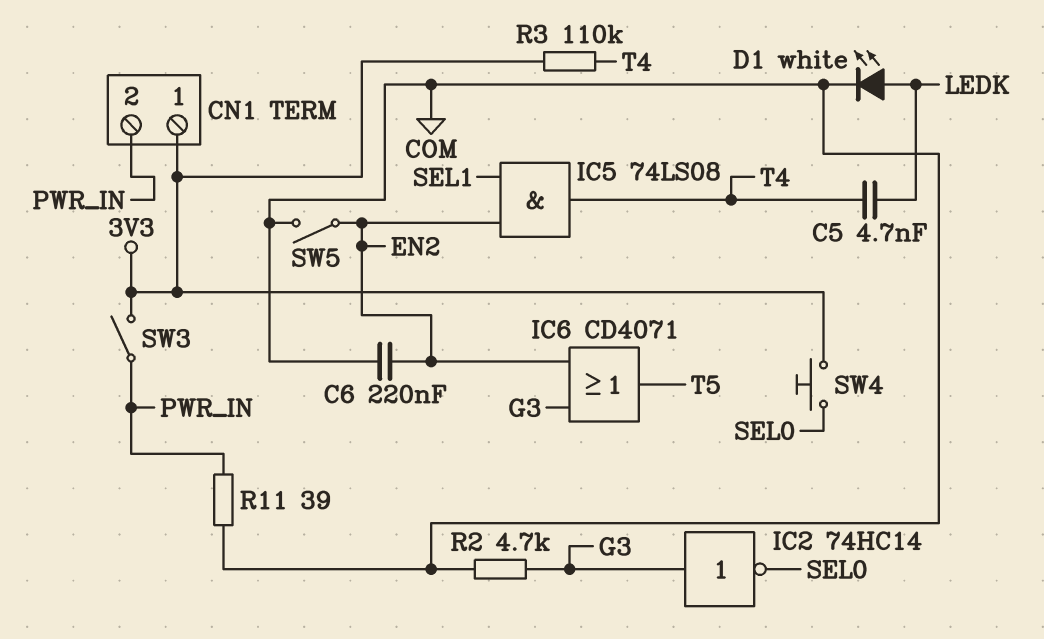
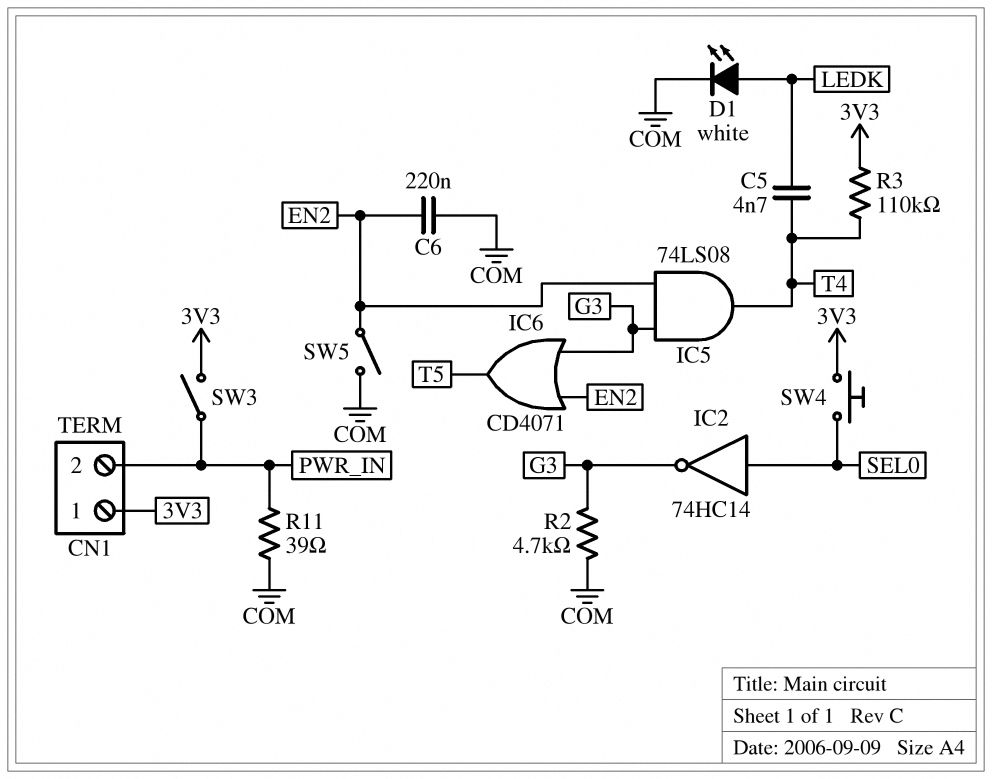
IC2: NOT 74HC14 (in G3, out SEL0) -> NOT 74HC14 (in SEL0, out G3)
IC5: AND 74LS08 (in EN2, in SEL1, out T4) -> AND 74LS08 (in EN2, in G3, out T4)

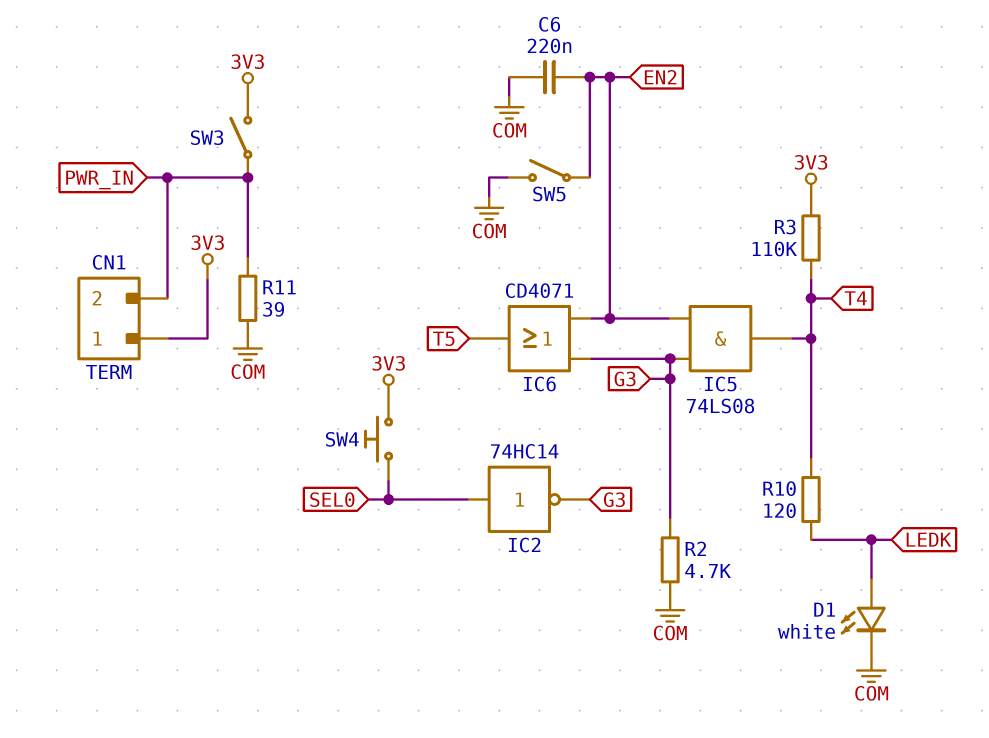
C5: 4.7nF (LEDK, T4) -> none
R10: none -> 120 (LEDK, T4)

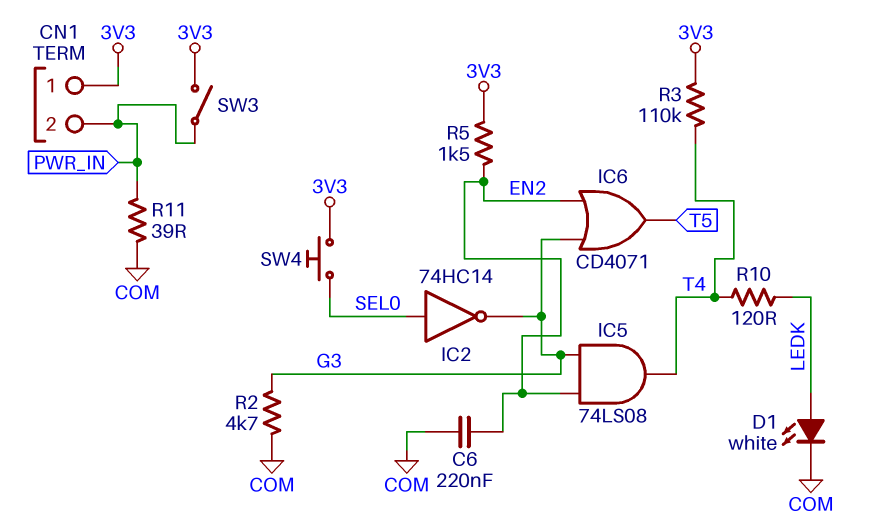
R5: none -> 1.5k (3V3, EN2)
SW5: switch (COM, EN2) -> none

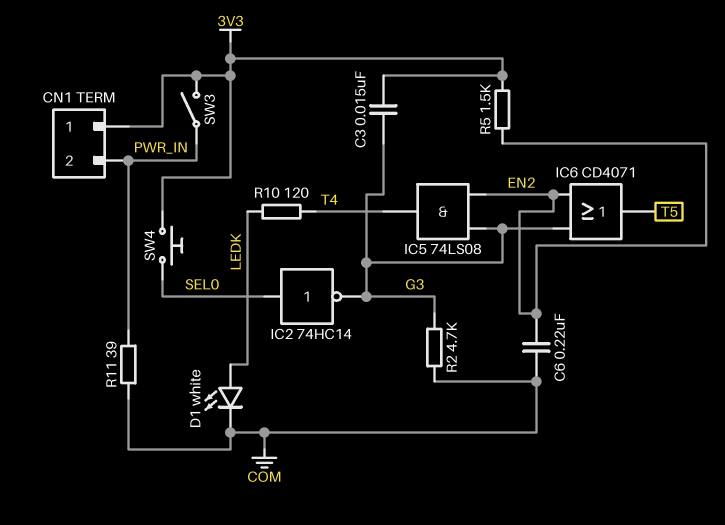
C3: none -> 15nF (3V3, G3)
R3: 110k (3V3, T4) -> none

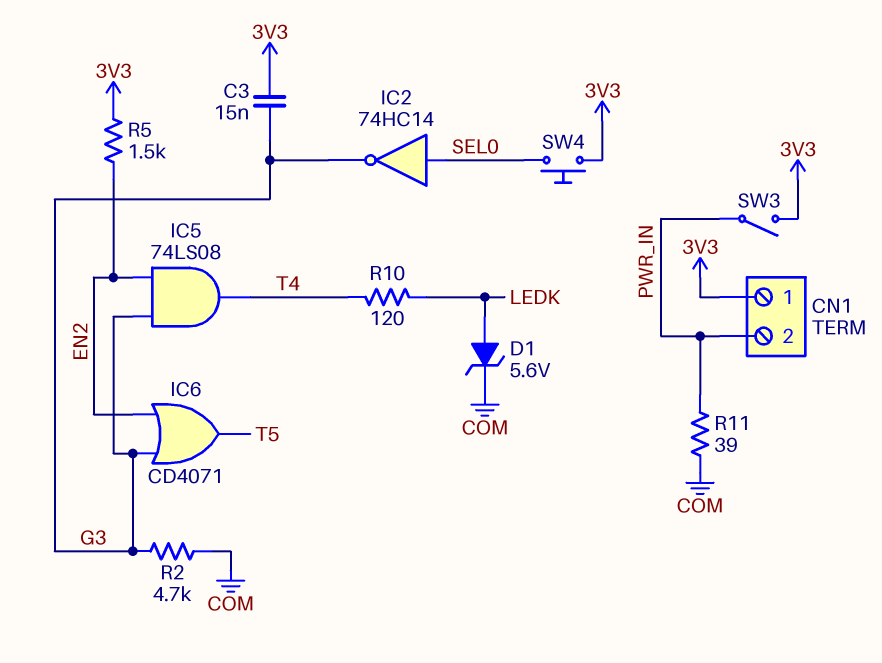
C6: 220nF (COM, EN2) -> none
D1: LED white (A LEDK, K COM) -> zener 5.6V (A LEDK, K COM)

